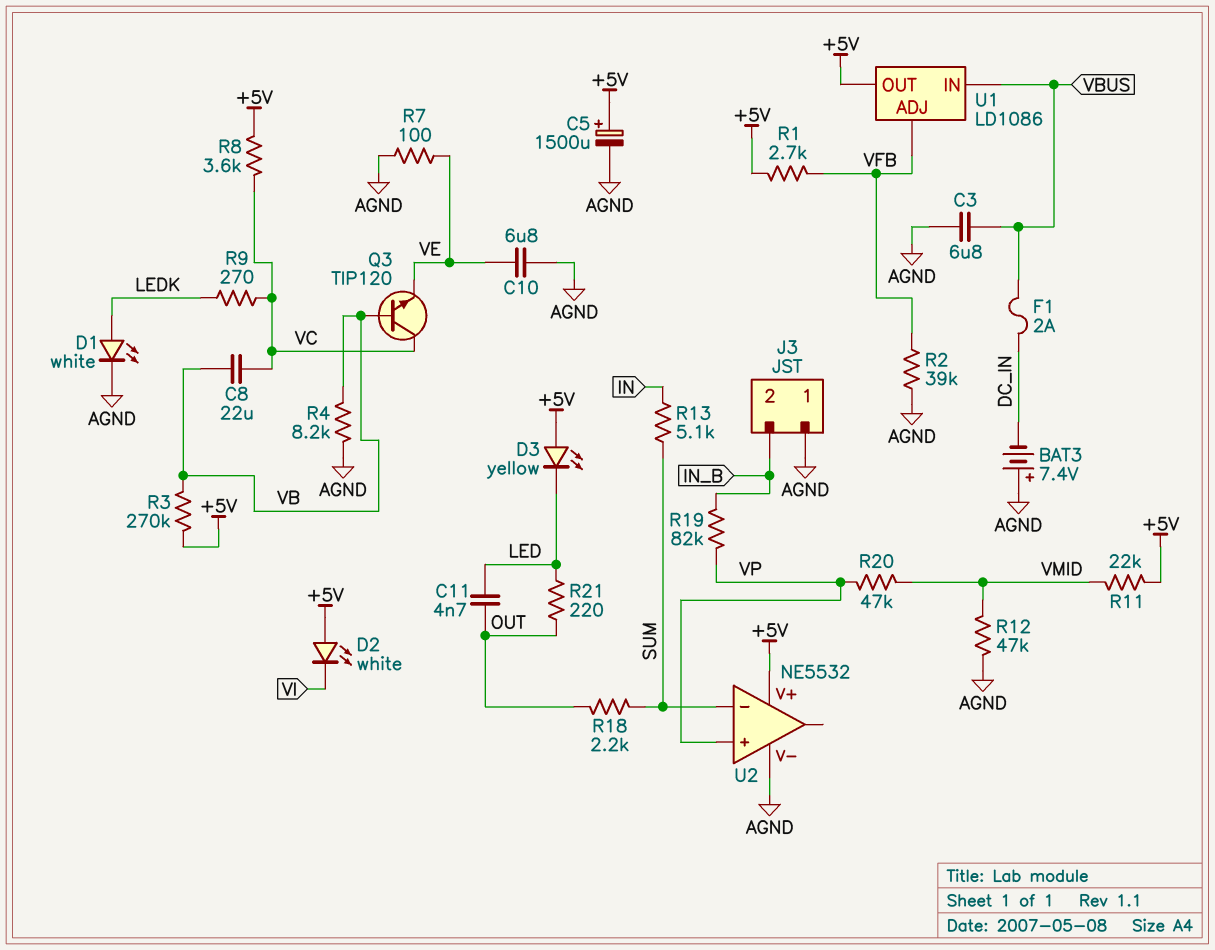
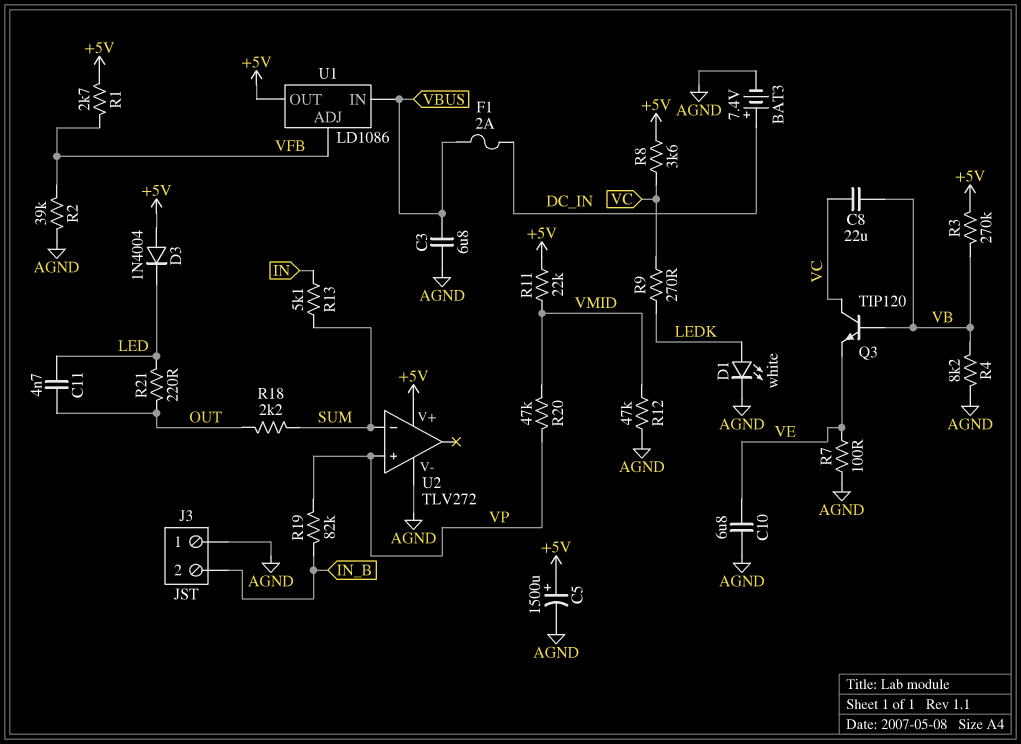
BAT3: 7.4V (plus AGND, minus DC_IN) -> 7.4V (plus DC_IN, minus AGND)
D2: LED white (A +5V, K VI) -> none
D3: LED yellow (A +5V, K LED) -> diode 1N4004 (A +5V, K LED)
U2: NE5532 -> TLV272

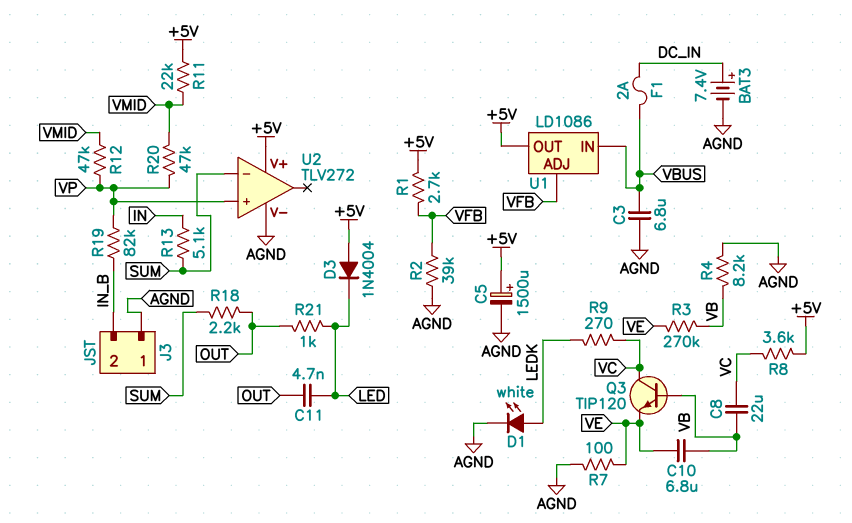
C10: 6.8uF (AGND, VE) -> 6.8uF (VB, VE)
R3: 270k (+5V, VB) -> 270k (VB, VE)
R12: 47k (AGND, VMID) -> 47k (VMID, VP)
R21: 220 (LED, OUT) -> 1k (LED, OUT)

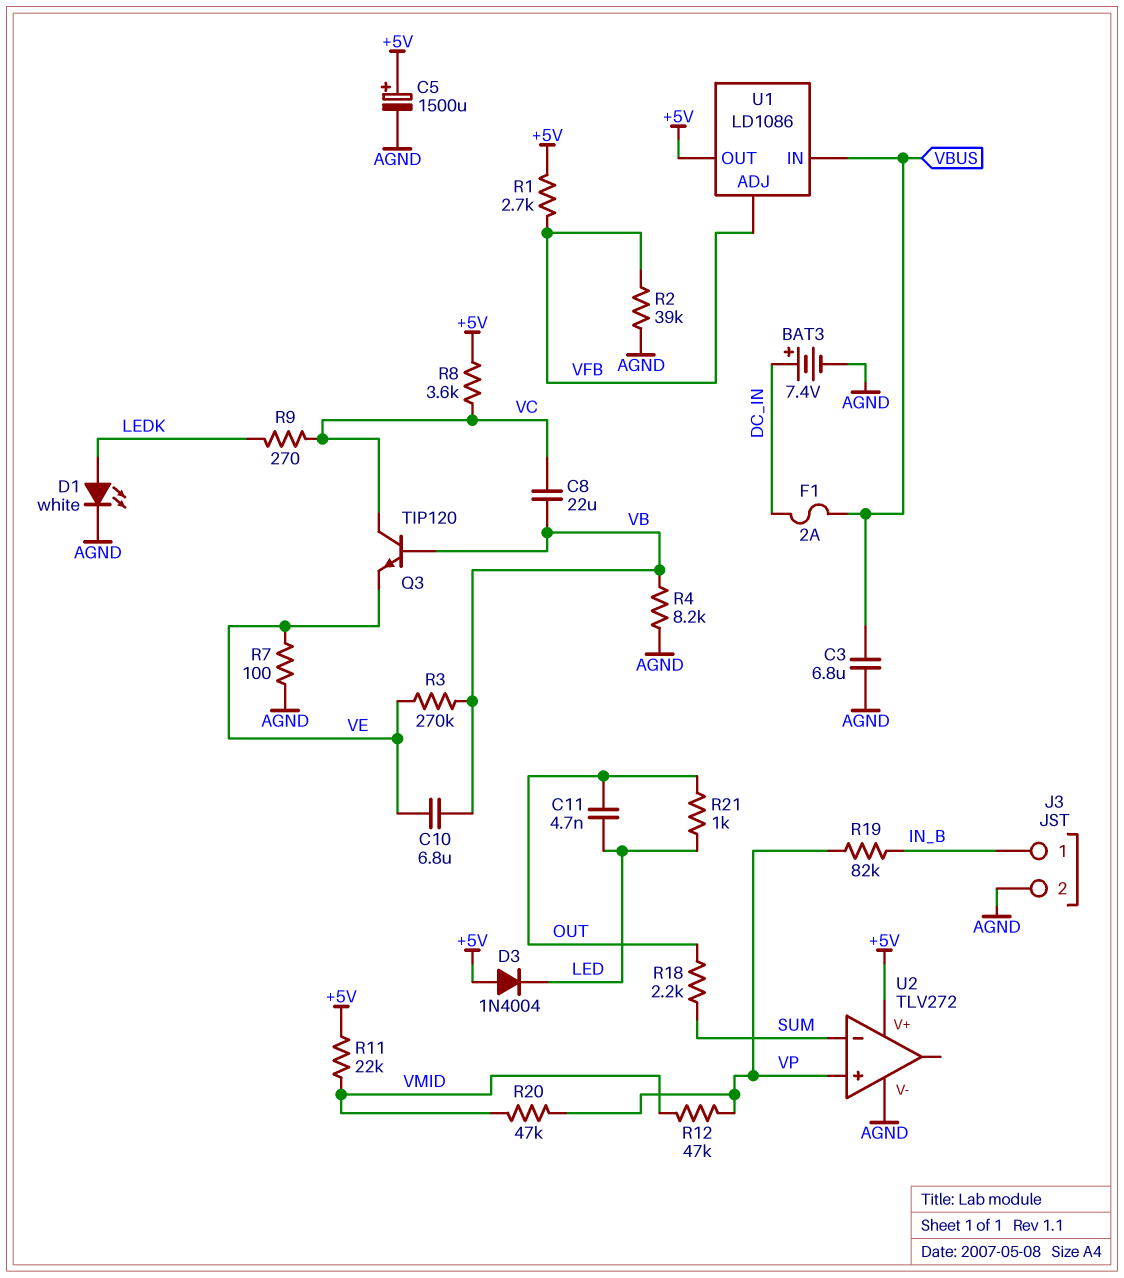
J3 pin 1: AGND -> IN_B
J3 pin 2: IN_B -> AGND
R13: 5.1k (IN, SUM) -> none

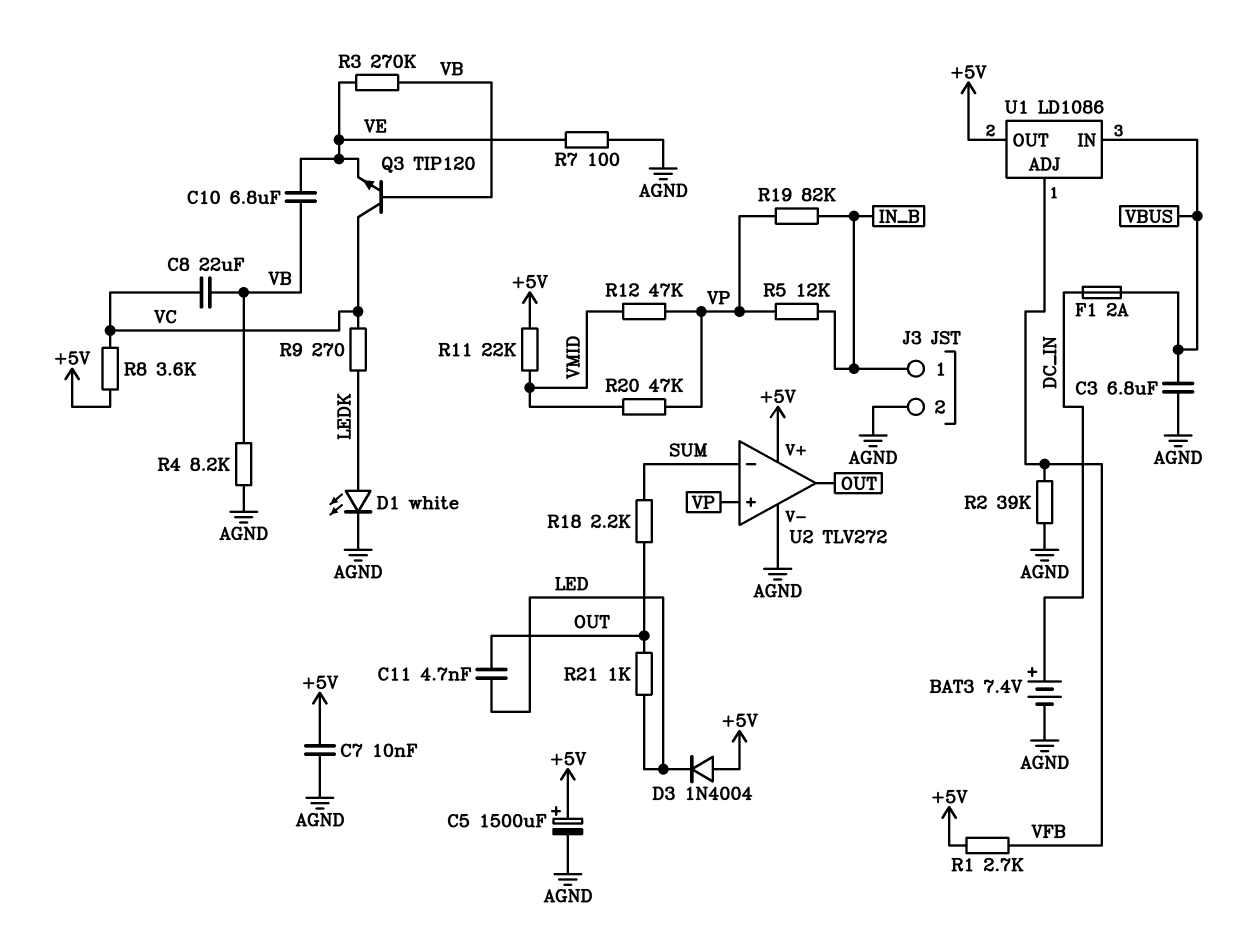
C7: none -> 10nF (+5V, AGND)
R5: none -> 12k (IN_B, VP)
U2 pin out: none -> OUT

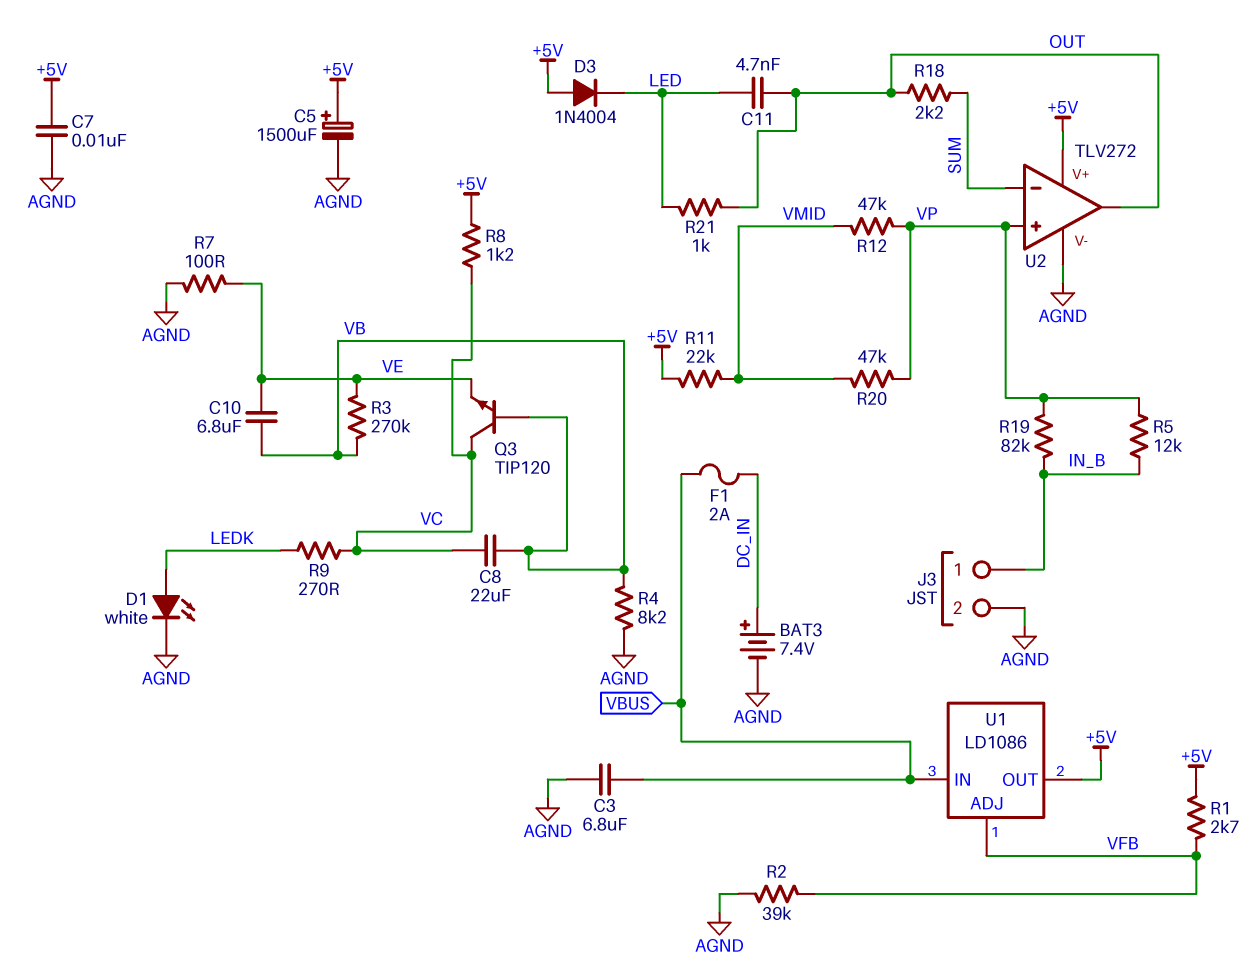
R8: 3.6k (+5V, VC) -> 1.2k (+5V, VC)

